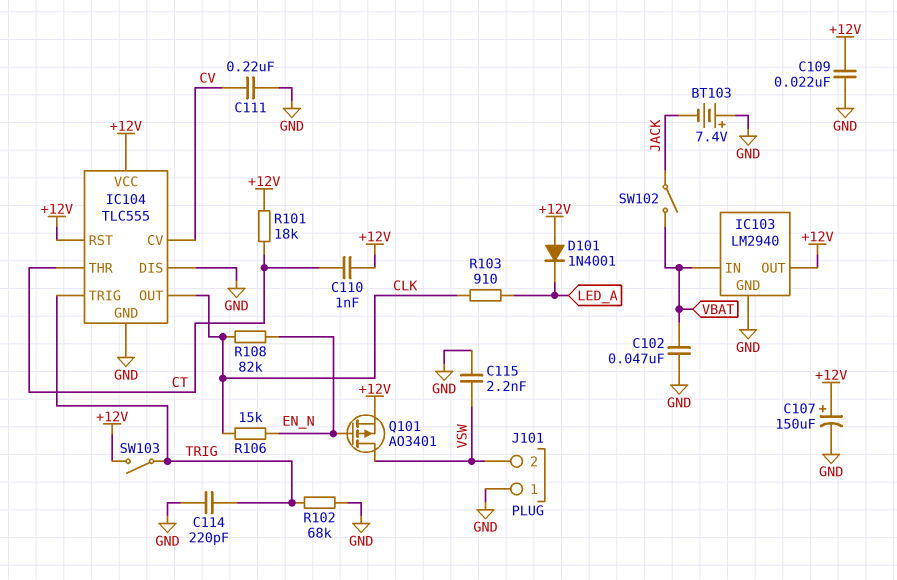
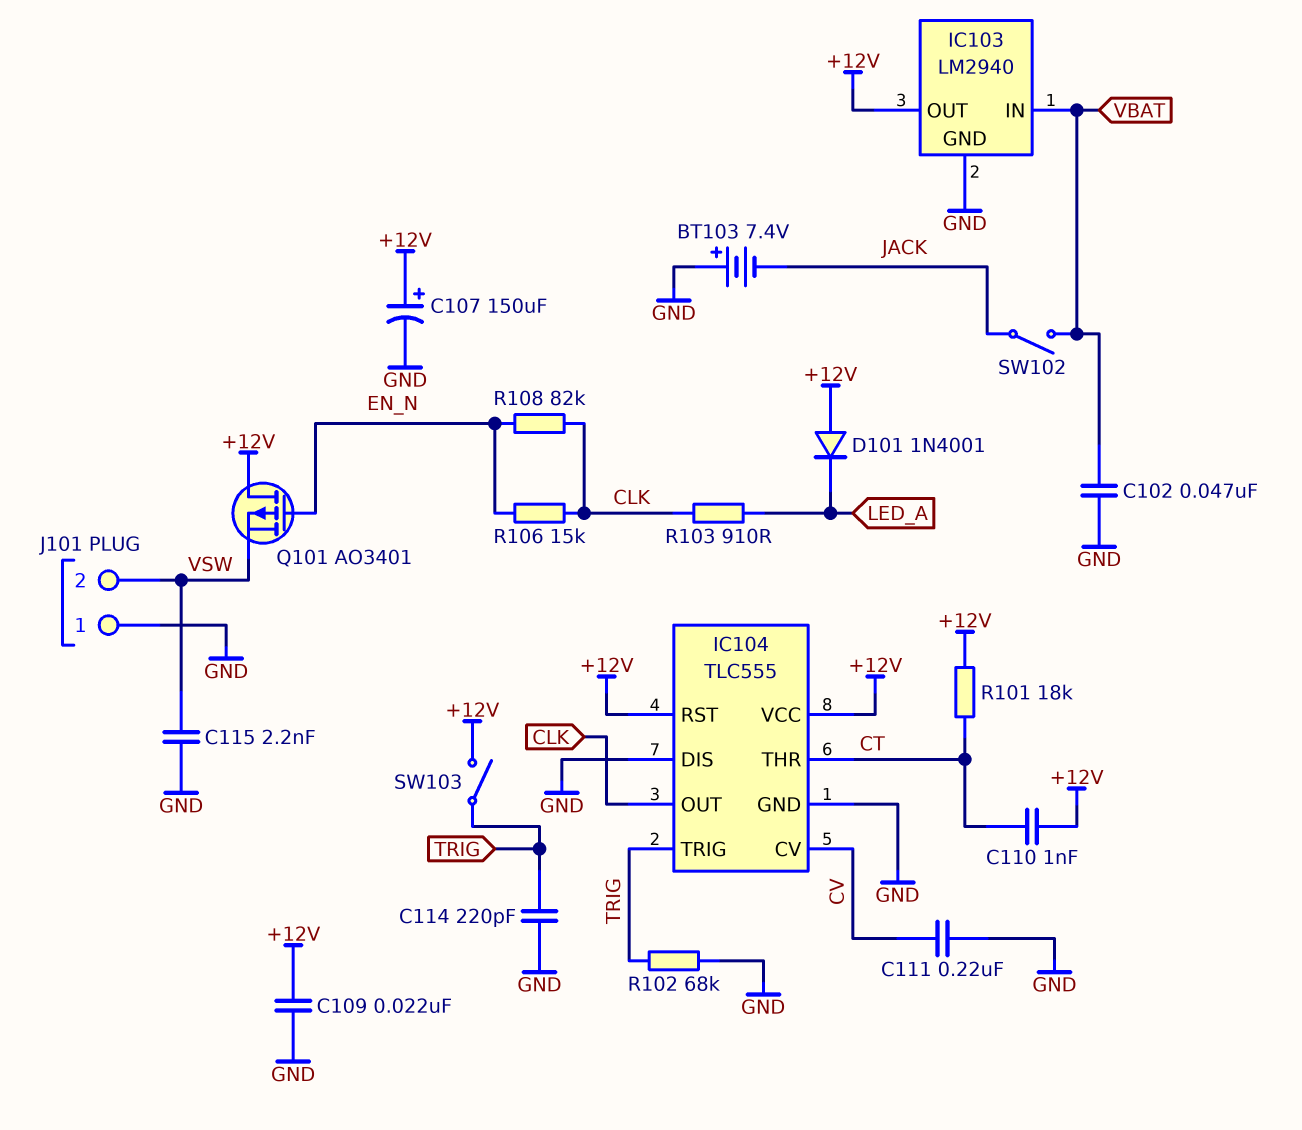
Q101: PMOS AO3401 (G EN_N, D VSW, S +12V) -> PMOS AO3401 (G EN_N, D +12V, S VSW)

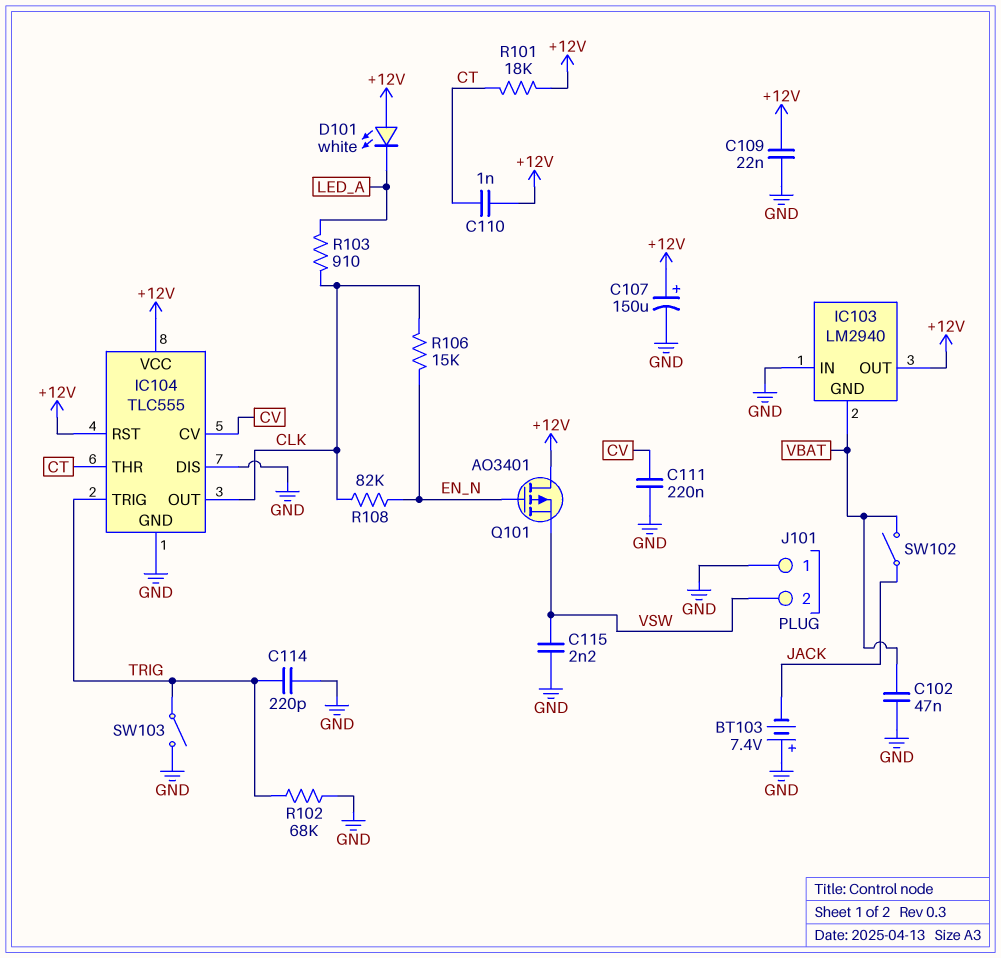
D101: diode 1N4001 (A +12V, K LED_A) -> LED white (A +12V, K LED_A)
IC103 pin GND: GND -> VBAT
IC103 pin IN: VBAT -> GND
SW103: switch (+12V, TRIG) -> switch (GND, TRIG)

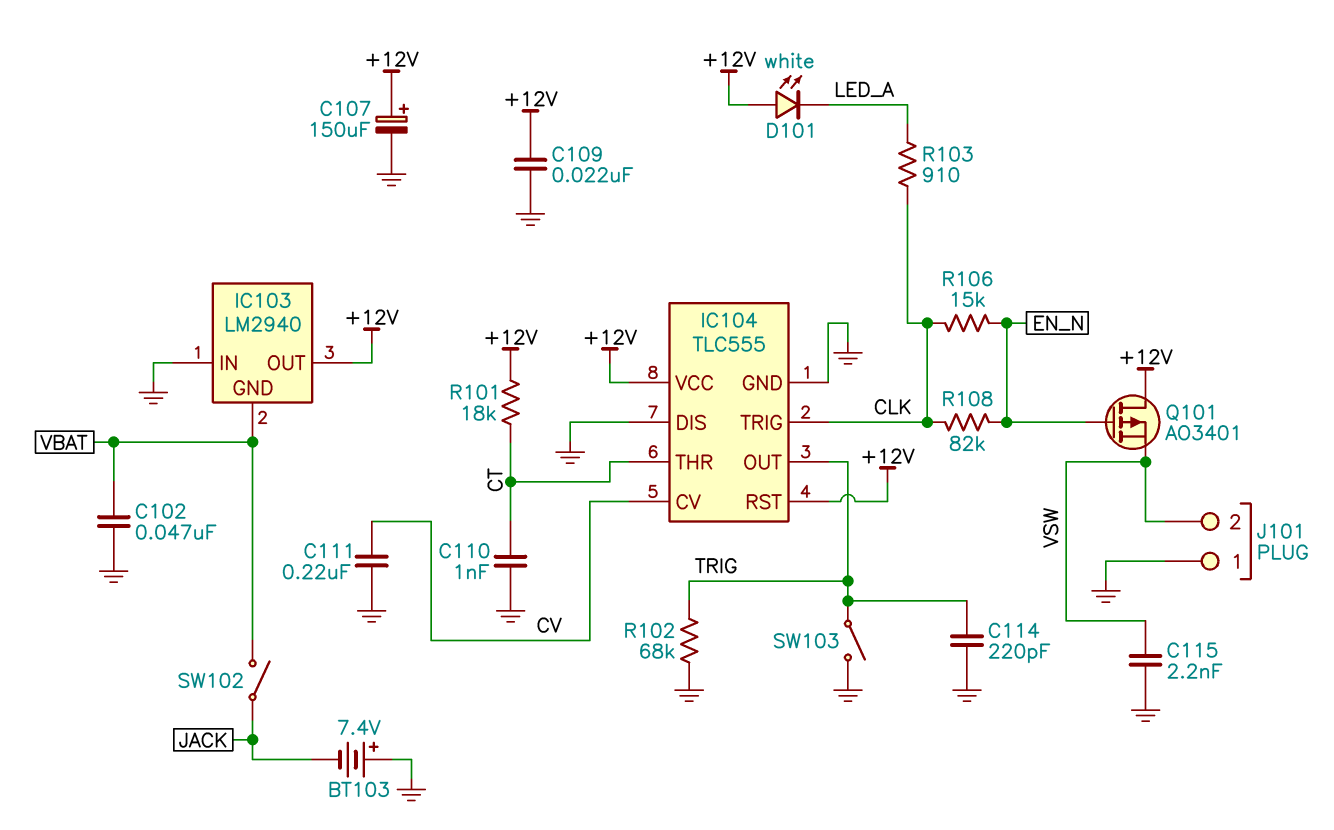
C110: 1nF (+12V, CT) -> 1nF (CT, GND)
IC104 pin OUT: CLK -> TRIG
IC104 pin TRIG: TRIG -> CLK

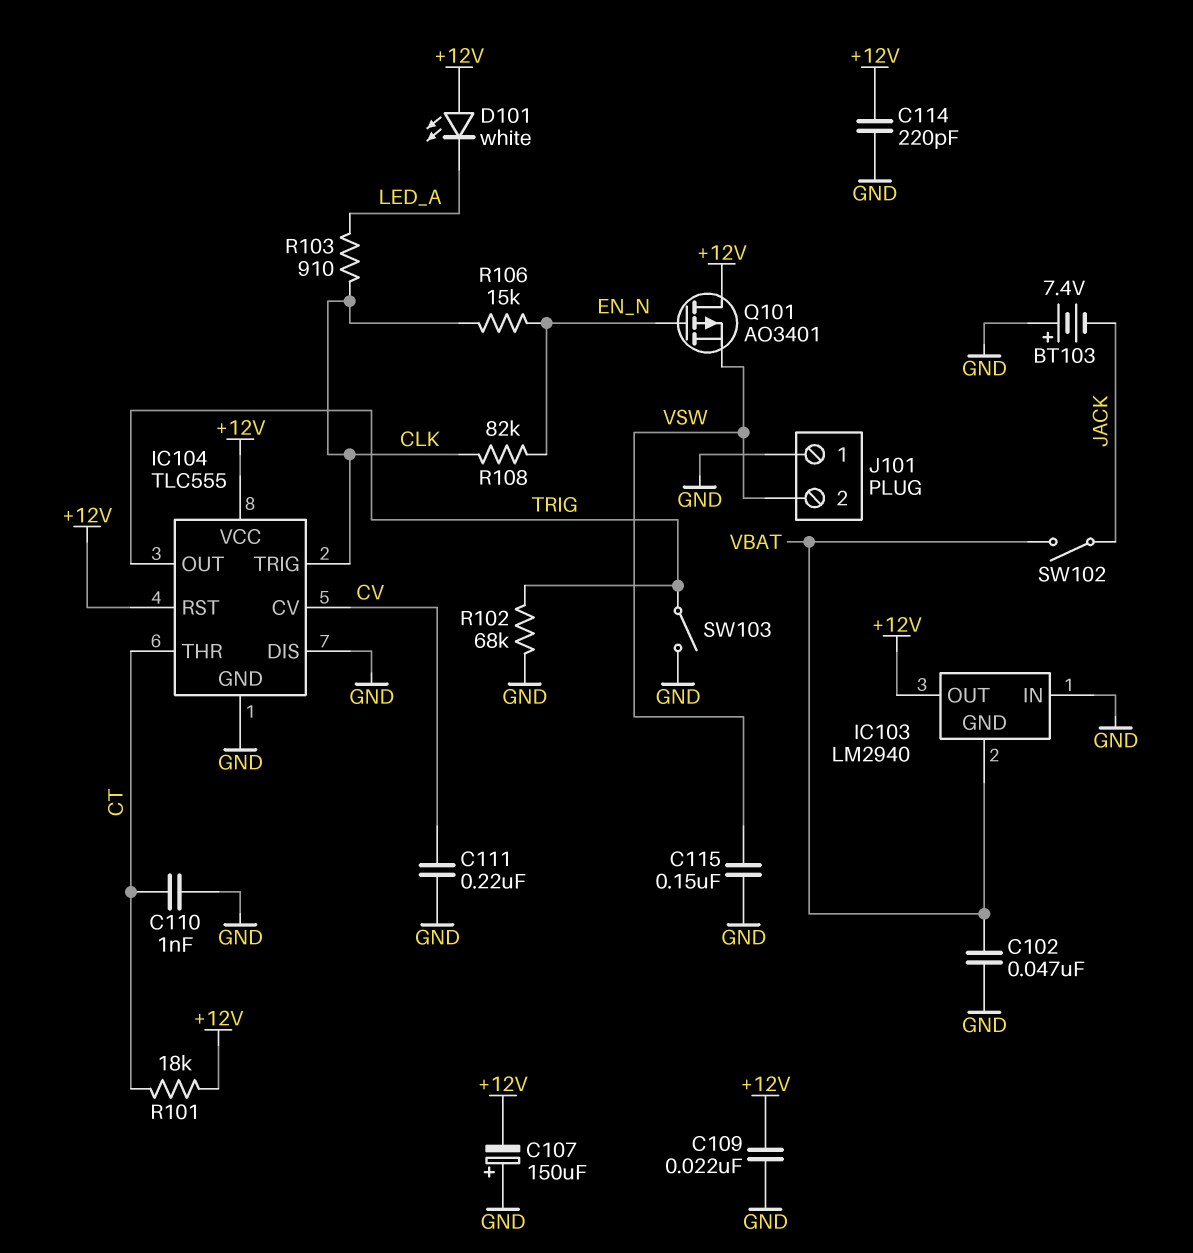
C107: 150uF (plus +12V, minus GND) -> 150uF (plus GND, minus +12V)
C114: 220pF (GND, TRIG) -> 220pF (+12V, GND)
C115: 2.2nF (GND, VSW) -> 150nF (GND, VSW)

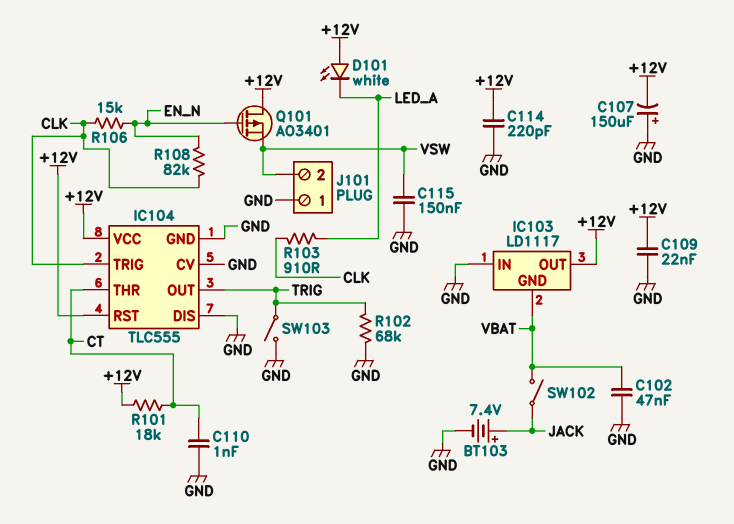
BT103: 7.4V (plus GND, minus JACK) -> 7.4V (plus JACK, minus GND)
C111: 220nF (CV, GND) -> none
IC103: LM2940 -> LD1117
IC104 pin CV: CV -> GND

